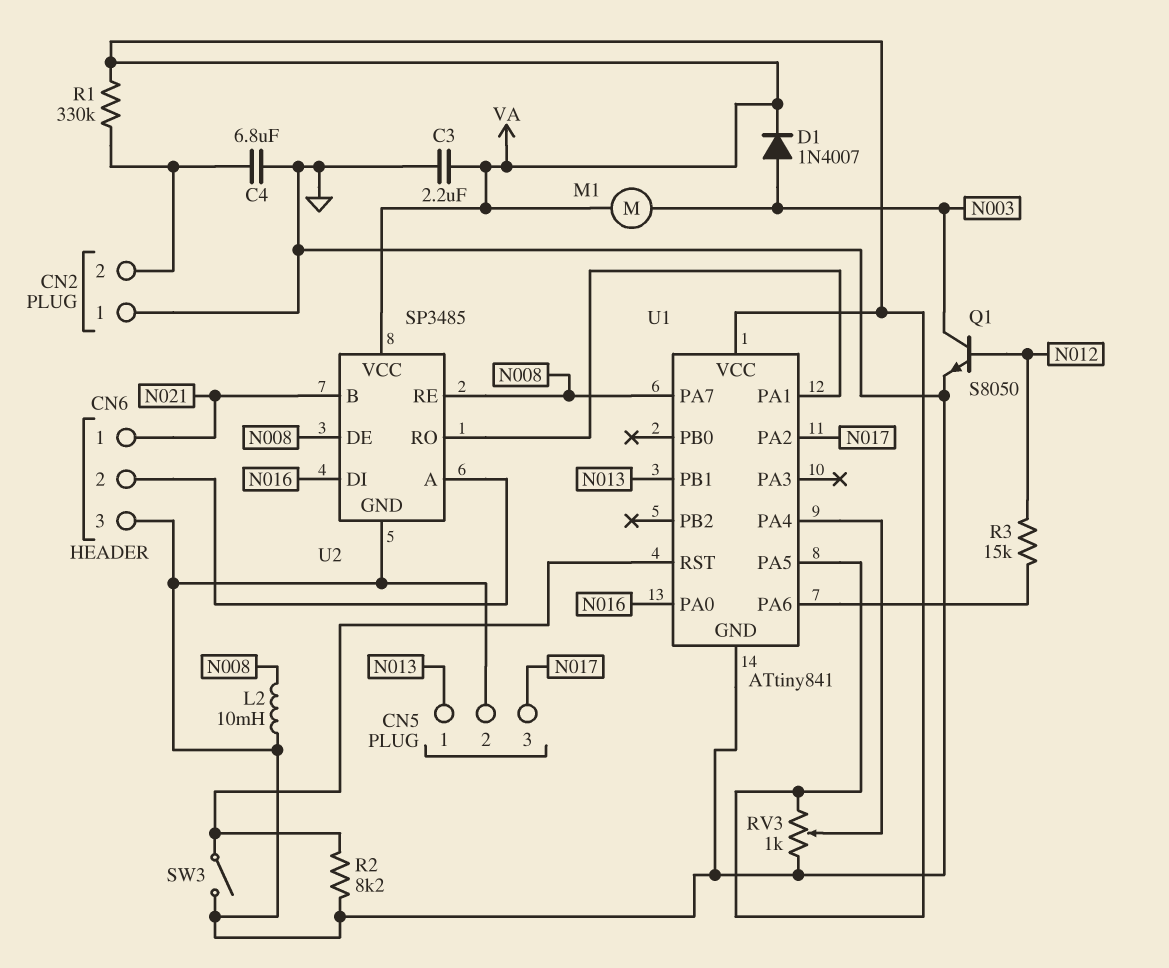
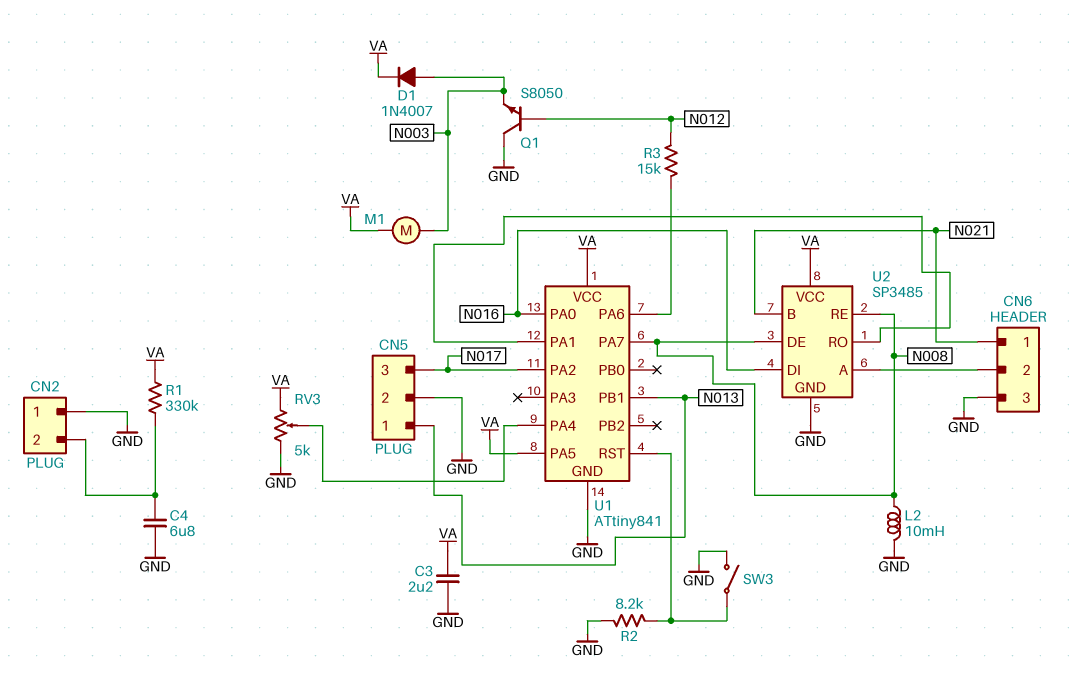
Q1: NPN S8050 (B N012, C N003, E GND) -> NPN S8050 (B N012, C GND, E N003)
RV3: 1k (GND, VA, wiper U1/PA4) -> 5k (GND, VA, wiper U1/PA4)

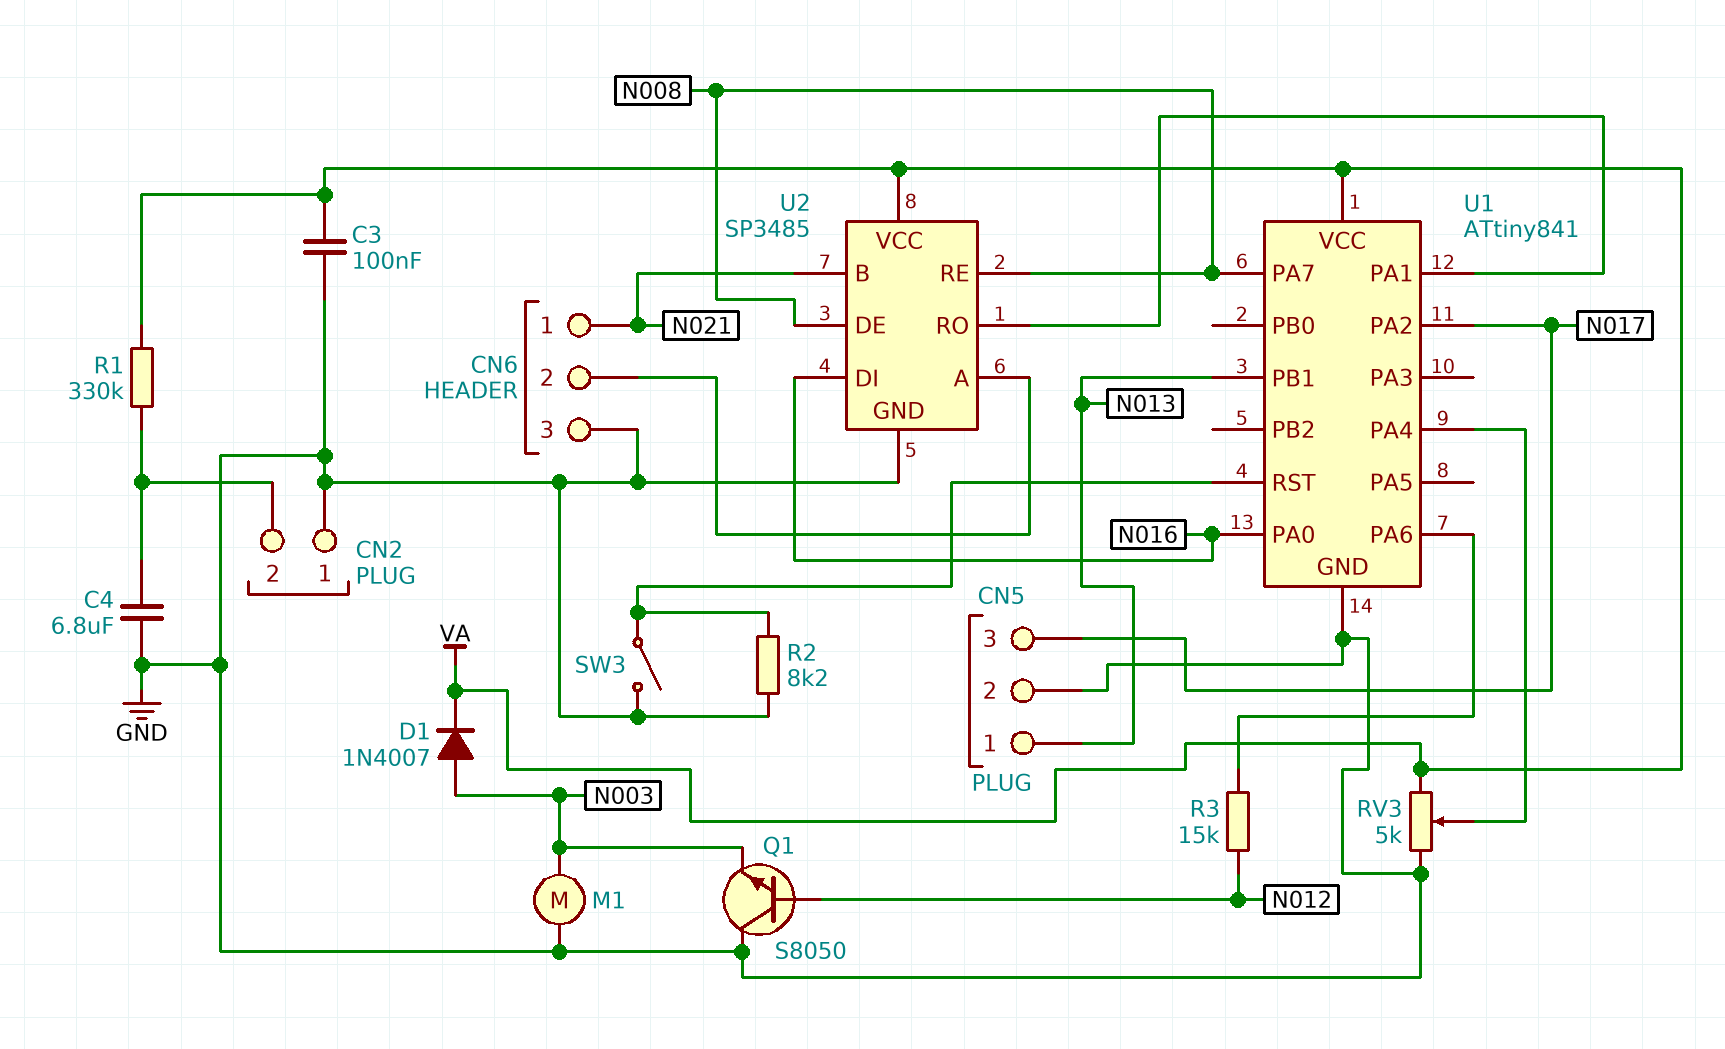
C3: 2.2uF (GND, VA) -> 100nF (GND, VA)
L2: 10mH (GND, N008) -> none
M1: motor (N003, VA) -> motor (GND, N003)
U1 pin PA5: VA -> none

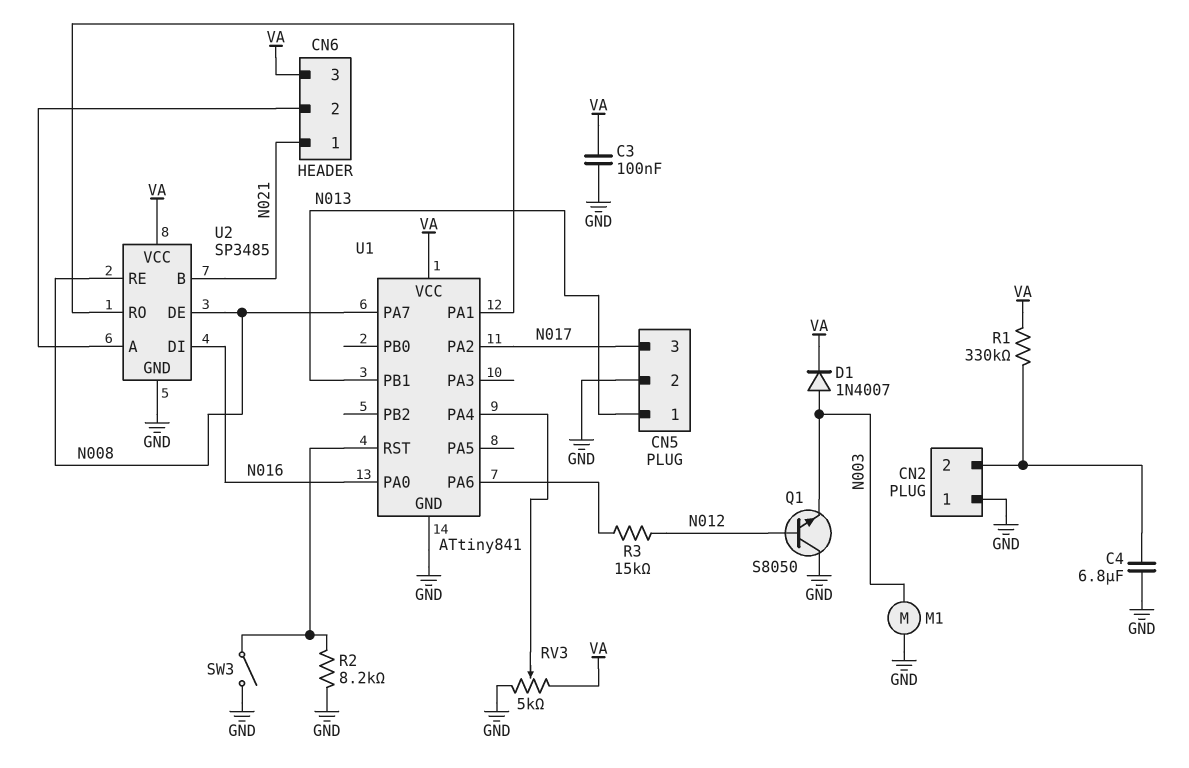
CN6 pin 3: GND -> VA

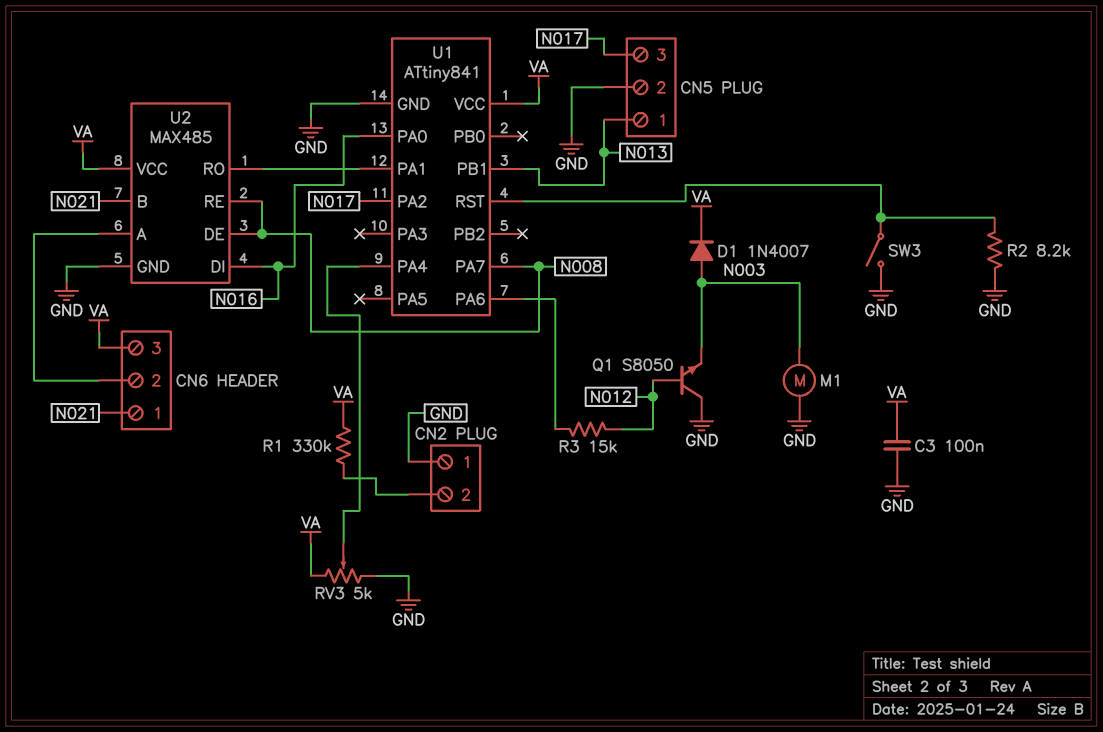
C4: 6.8uF (CN2/2, GND) -> none
U2: SP3485 -> MAX485

